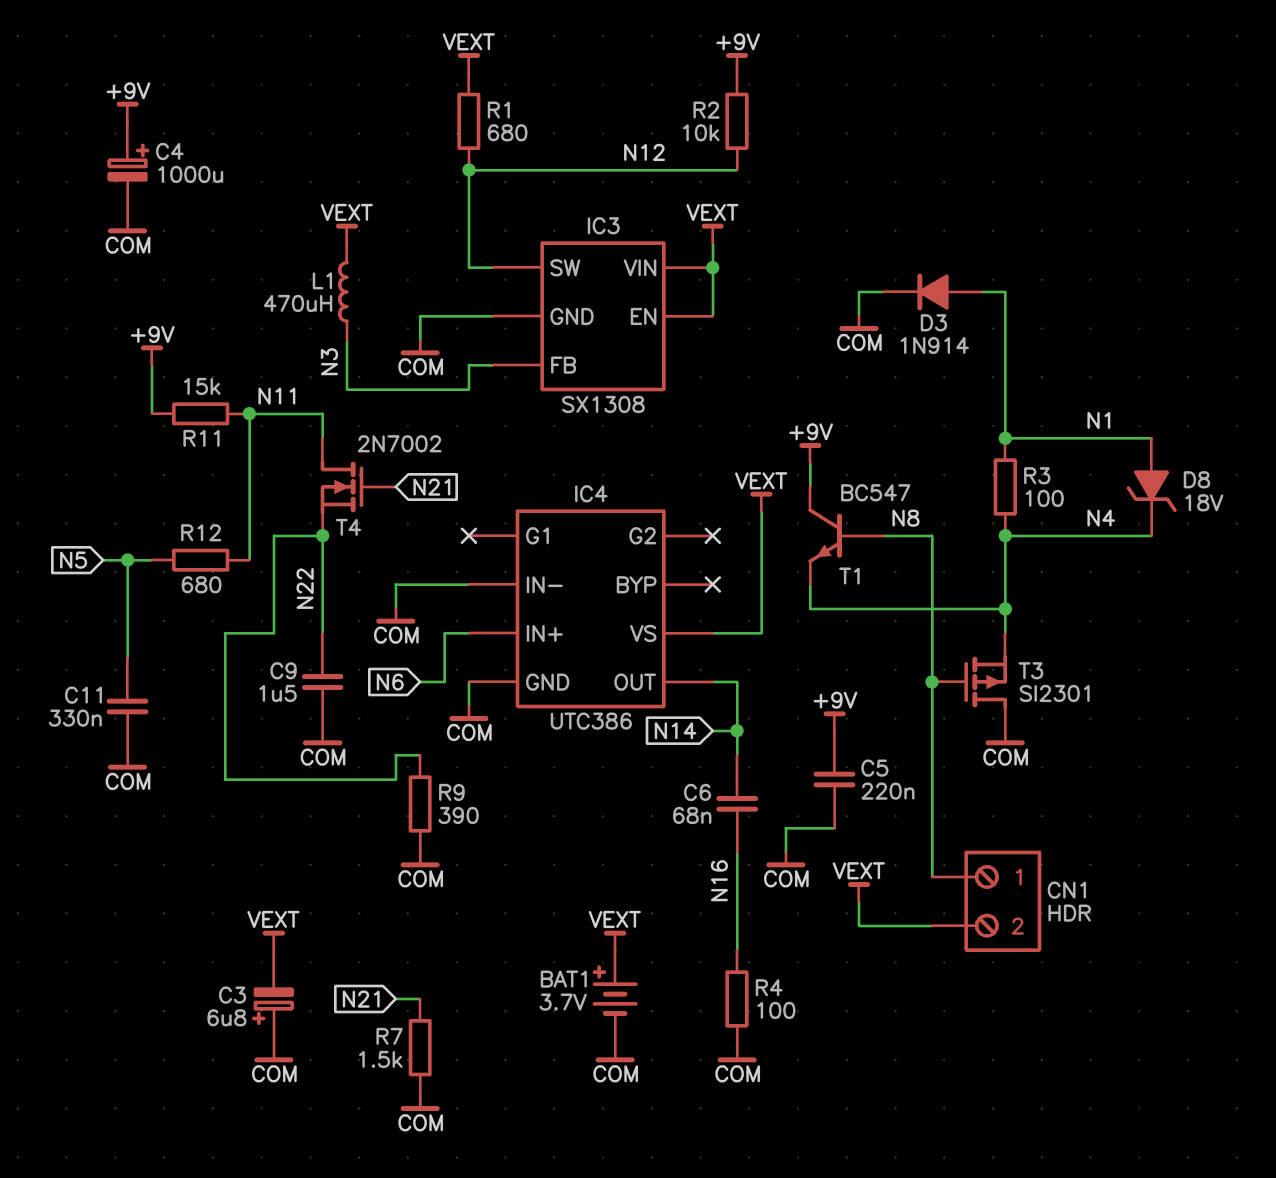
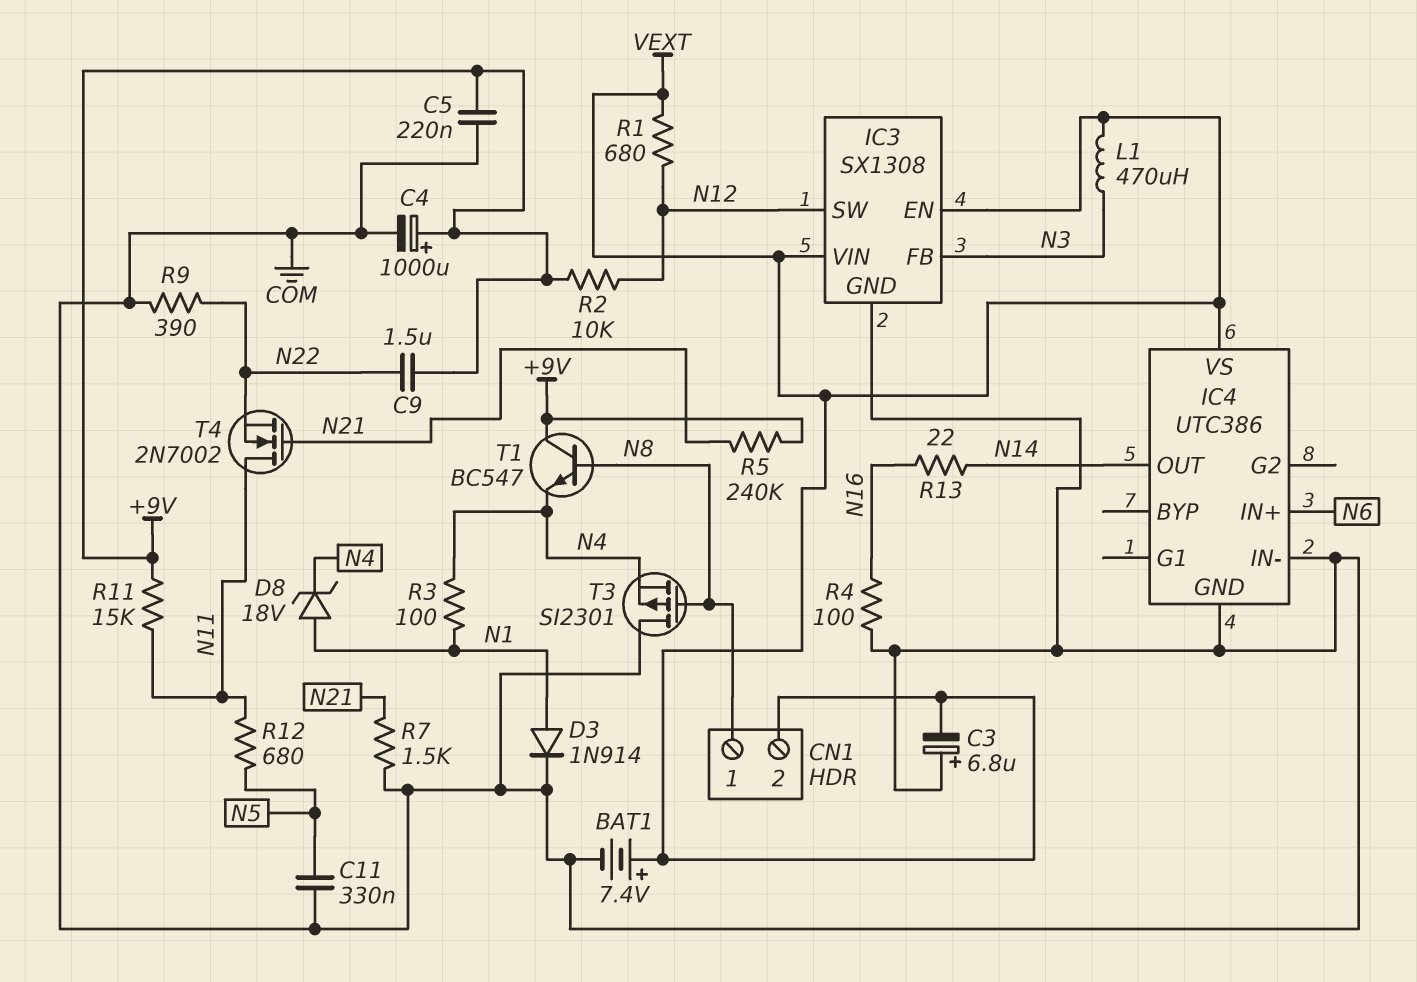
BAT1: 3.7V (plus VEXT, minus COM) -> 7.4V (plus VEXT, minus COM)
C6: 68nF (N14, N16) -> none
C9: 1.5uF (COM, N22) -> 1.5uF (+9V, N22)
R5: none -> 240k (+9V, N21)
R13: none -> 22 (N14, N16)

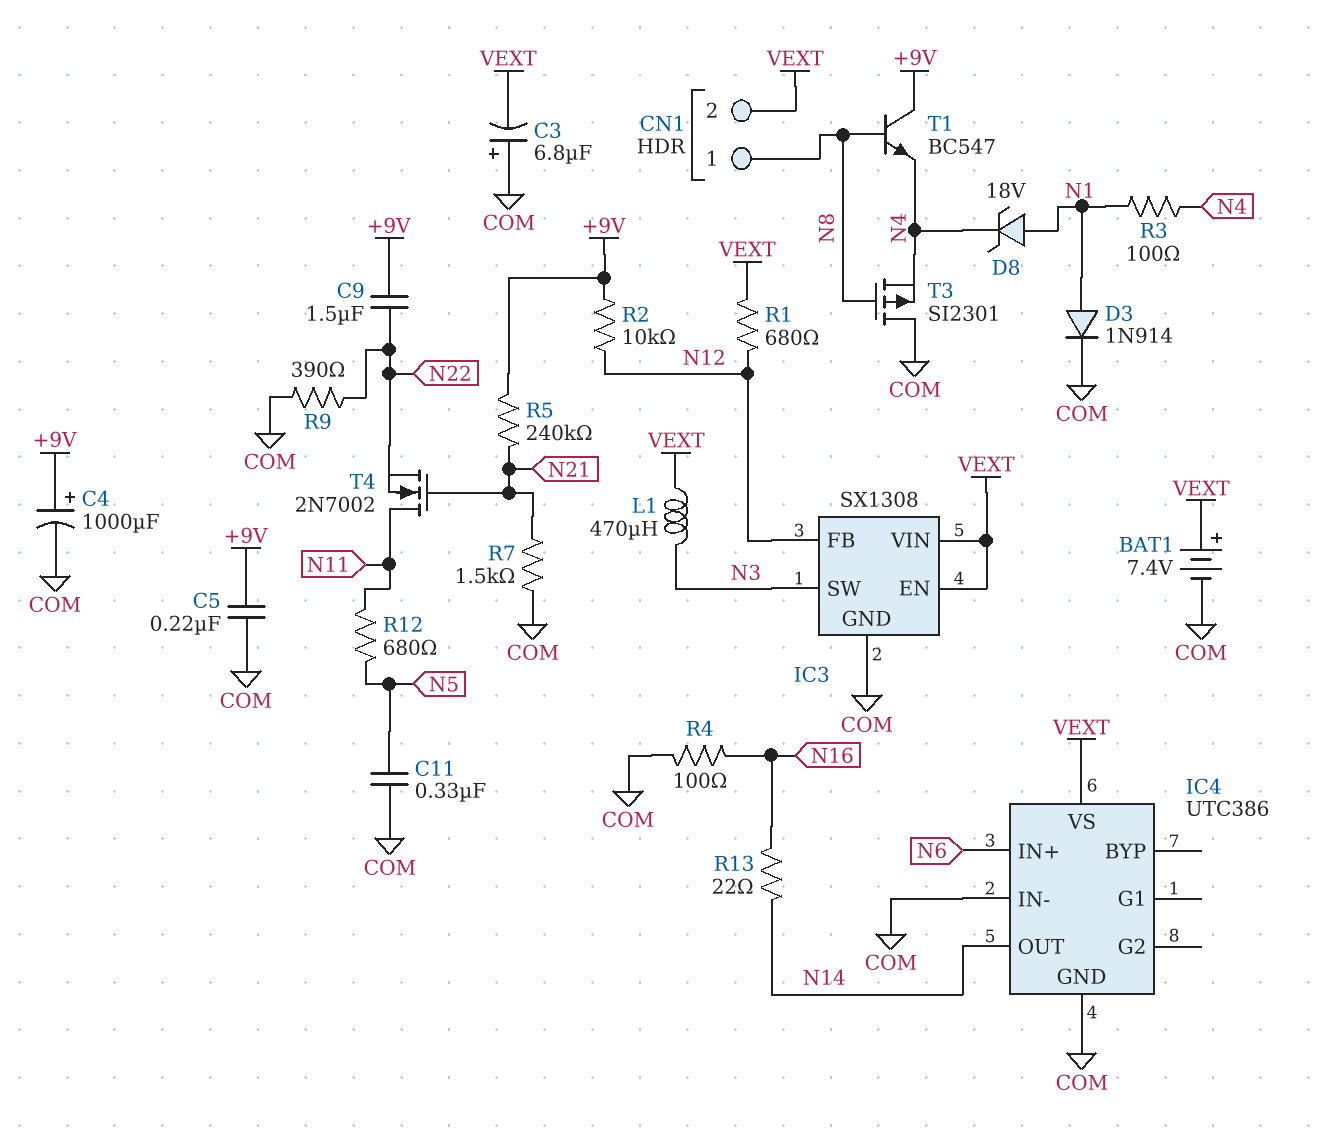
IC3 pin FB: N3 -> N12
IC3 pin SW: N12 -> N3
R11: 15k (+9V, N11) -> none

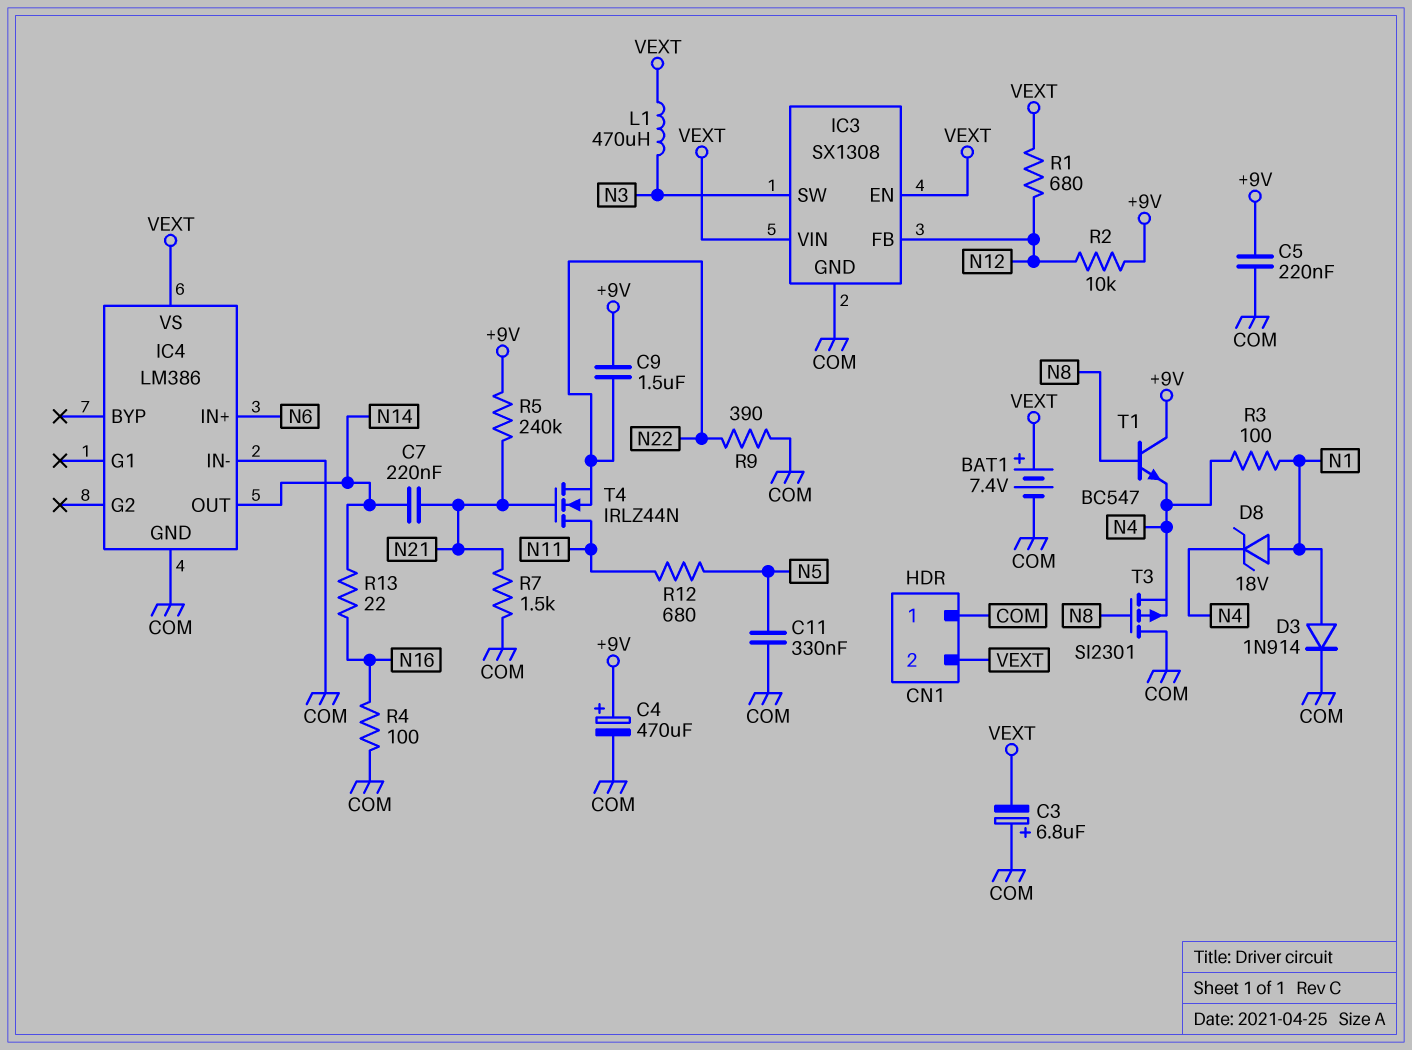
C4: 1000uF (plus +9V, minus COM) -> 470uF (plus +9V, minus COM)
C7: none -> 220nF (N14, N21)
CN1 pin 1: N8 -> COM
IC4: UTC386 -> LM386
T4: NMOS 2N7002 (G N21, D N11, S N22) -> NMOS IRLZ44N (G N21, D N11, S N22)

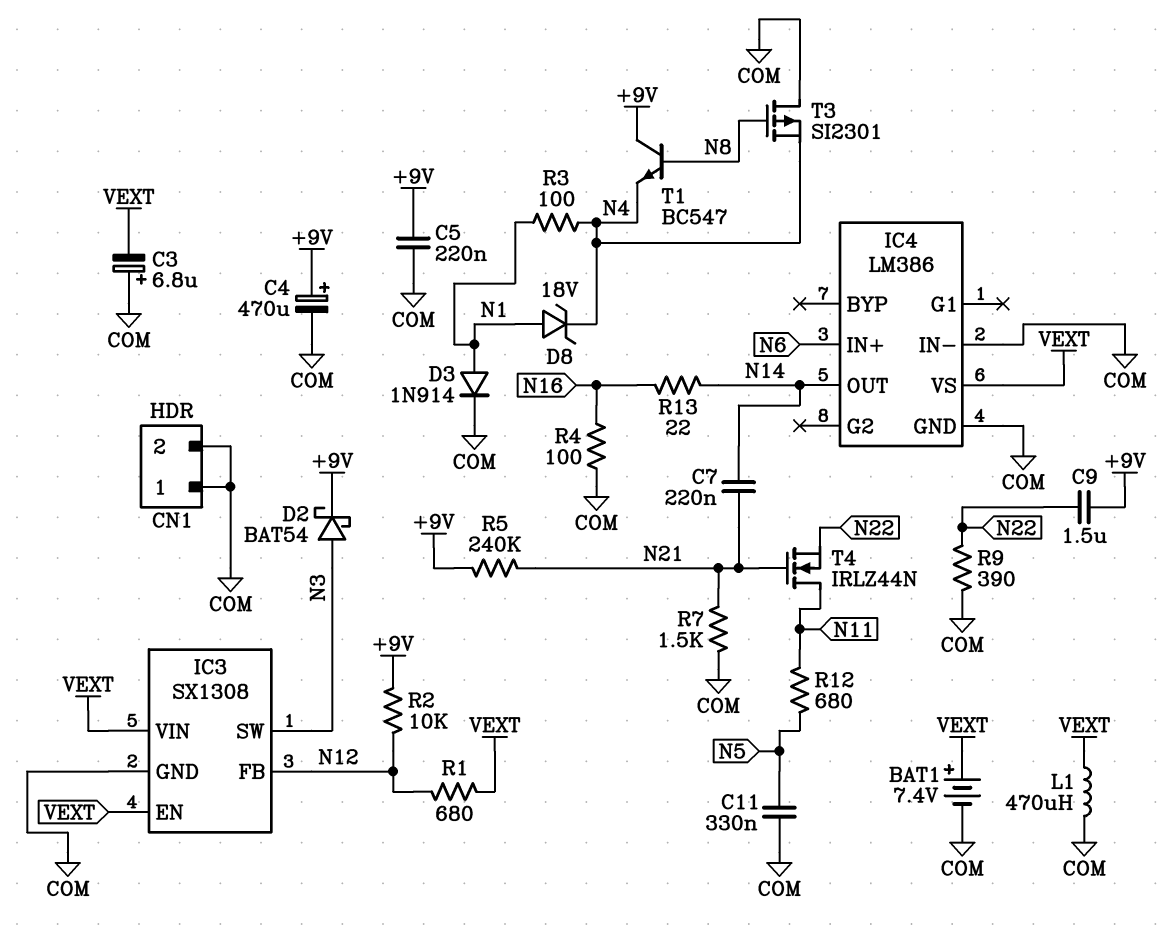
CN1 pin 2: VEXT -> COM
D2: none -> schottky BAT54 (A N3, K +9V)
L1: 470uH (N3, VEXT) -> 470uH (COM, VEXT)

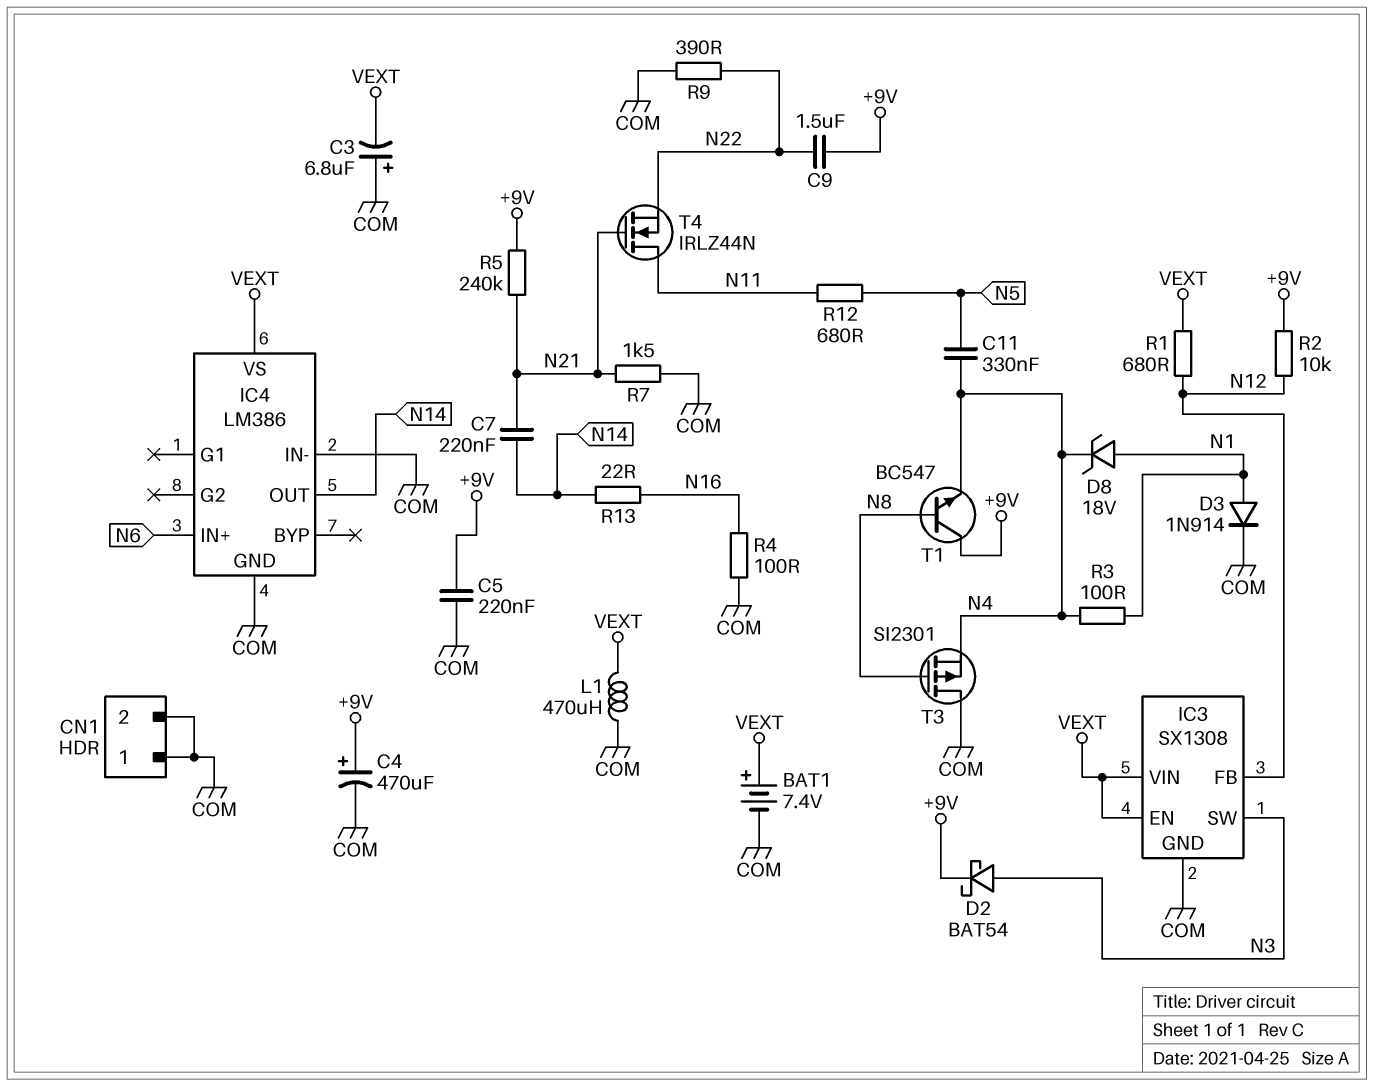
C11: 330nF (COM, N5) -> 330nF (N4, N5)

